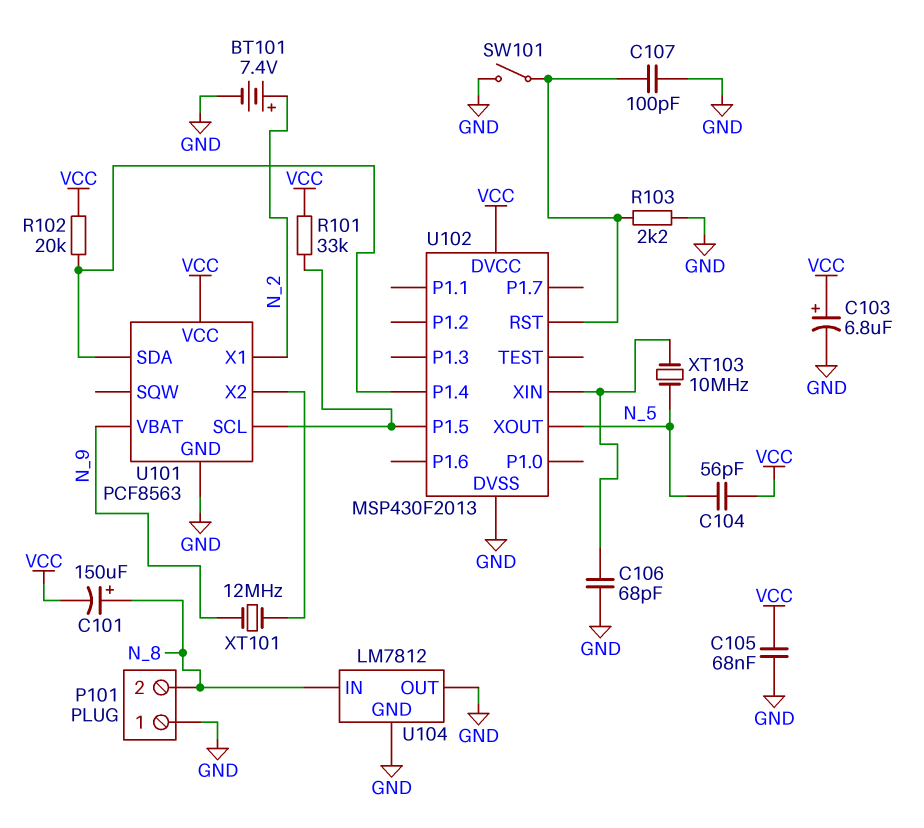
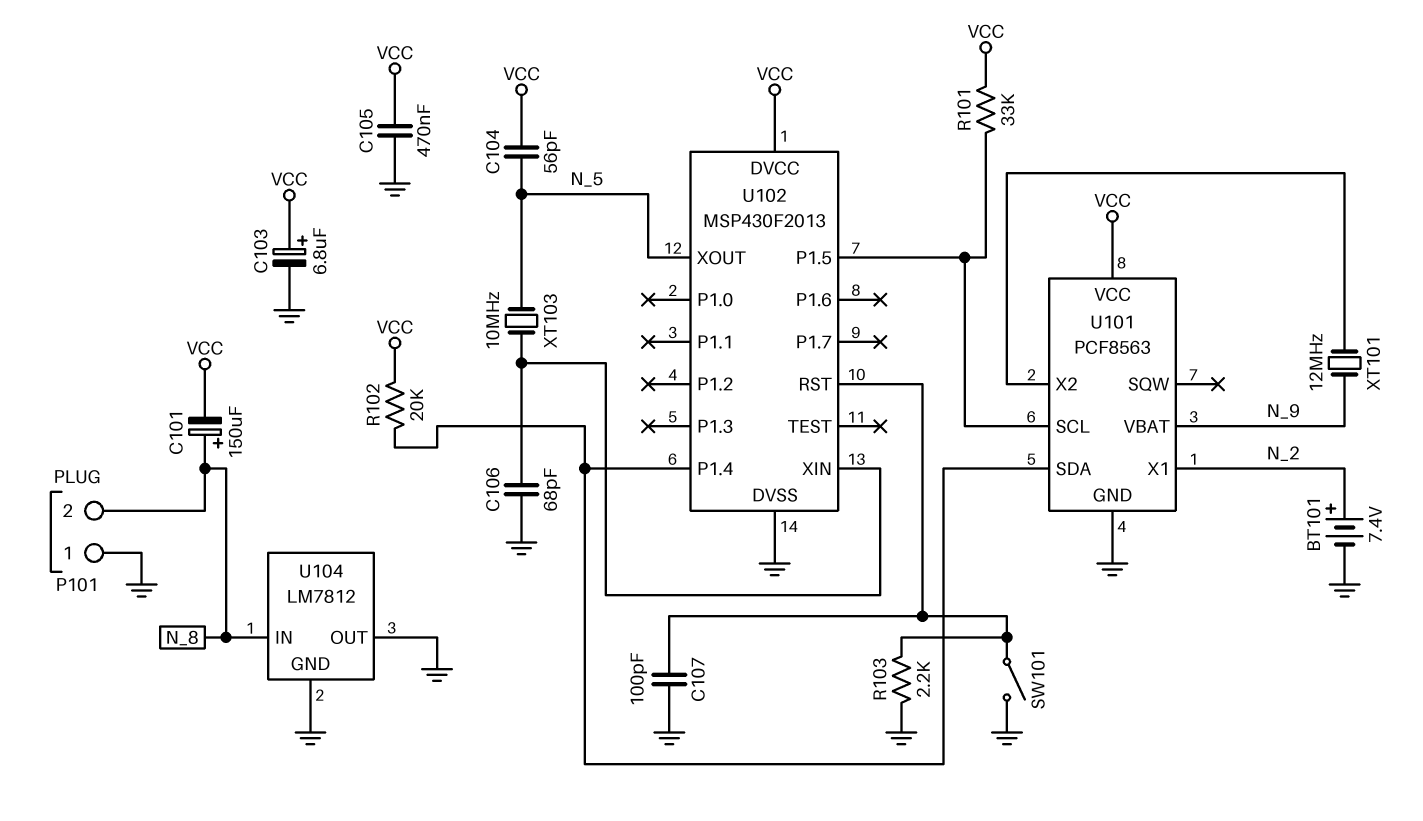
C105: 68nF (GND, VCC) -> 470nF (GND, VCC)

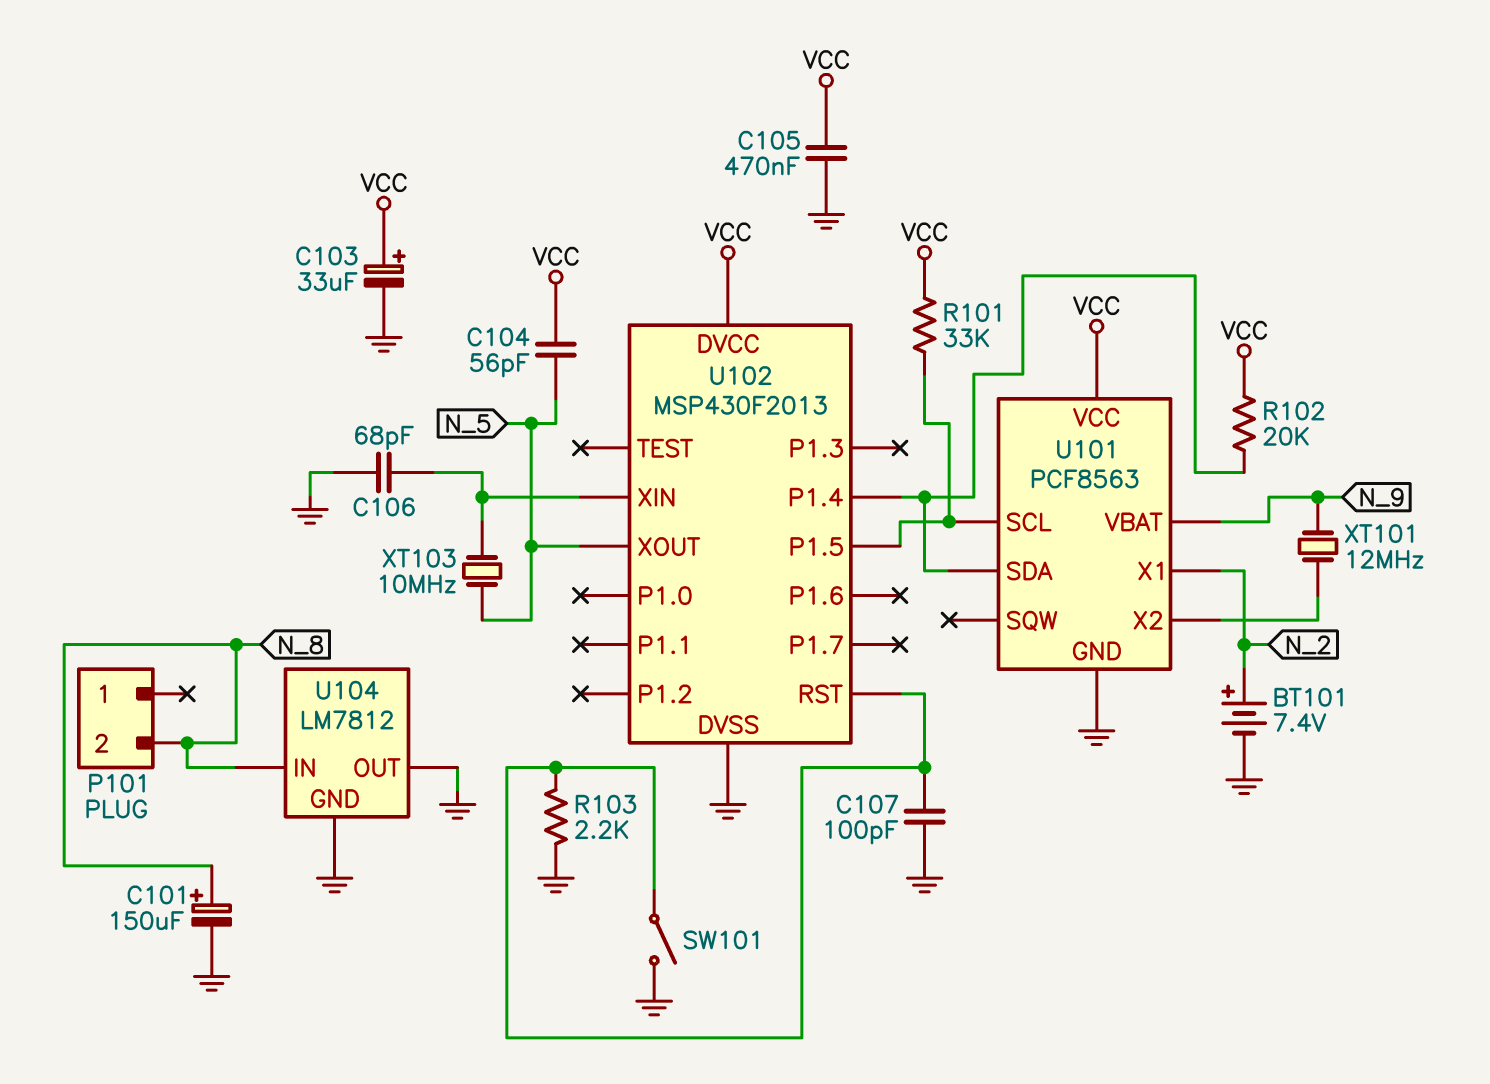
C101: 150uF (plus N_8, minus VCC) -> 150uF (plus N_8, minus GND)
C103: 6.8uF (plus VCC, minus GND) -> 33uF (plus VCC, minus GND)
P101 pin 1: GND -> none

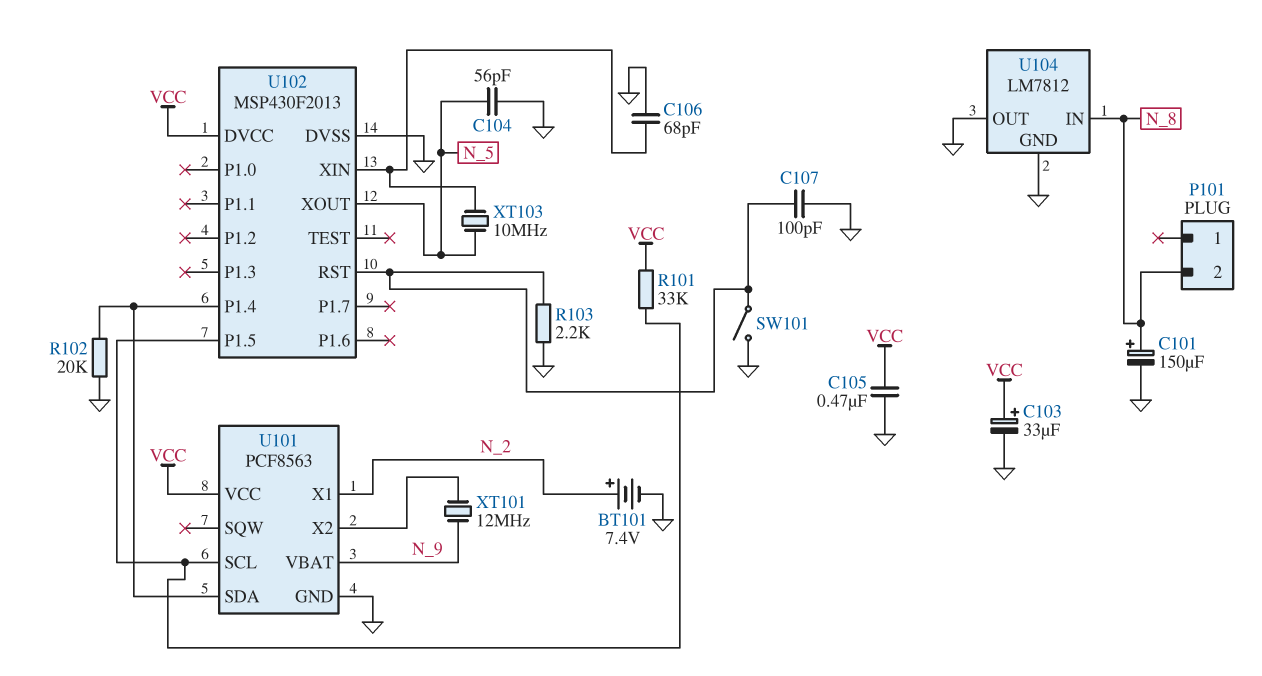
C104: 56pF (N_5, VCC) -> 56pF (GND, N_5)
R102: 20k (U101/SDA, VCC) -> 20k (GND, U101/SDA)

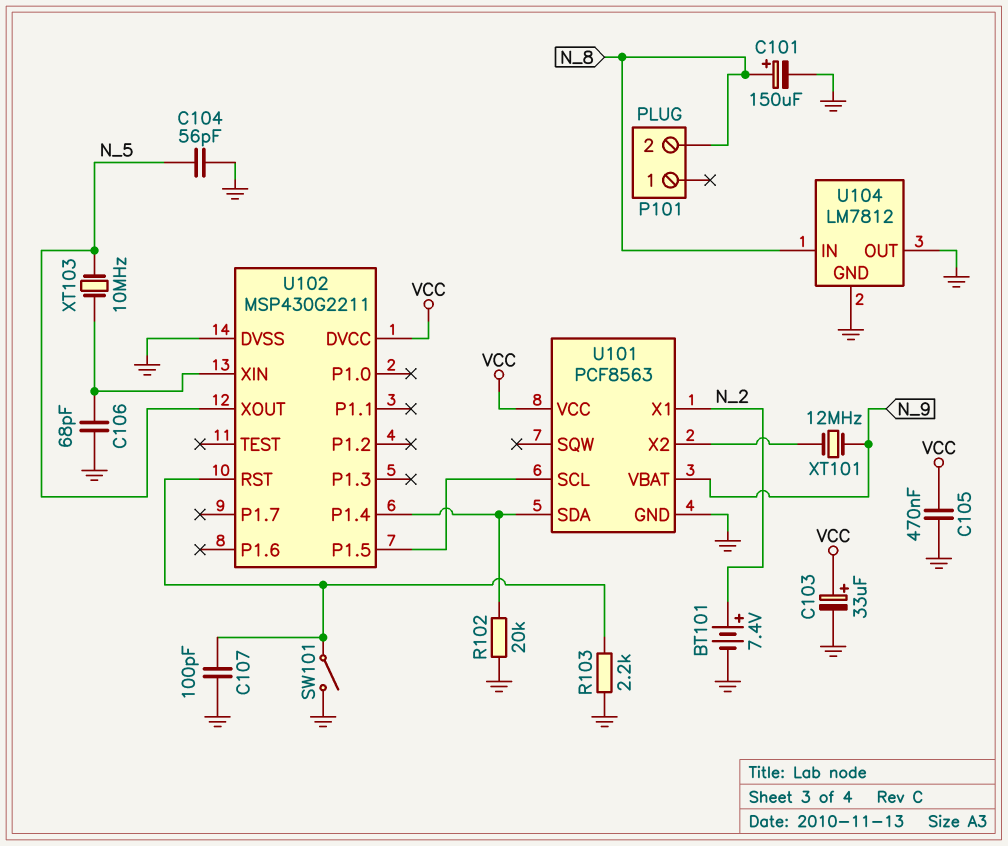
R101: 33k (U101/SCL, VCC) -> none
U102: MSP430F2013 -> MSP430G2211

